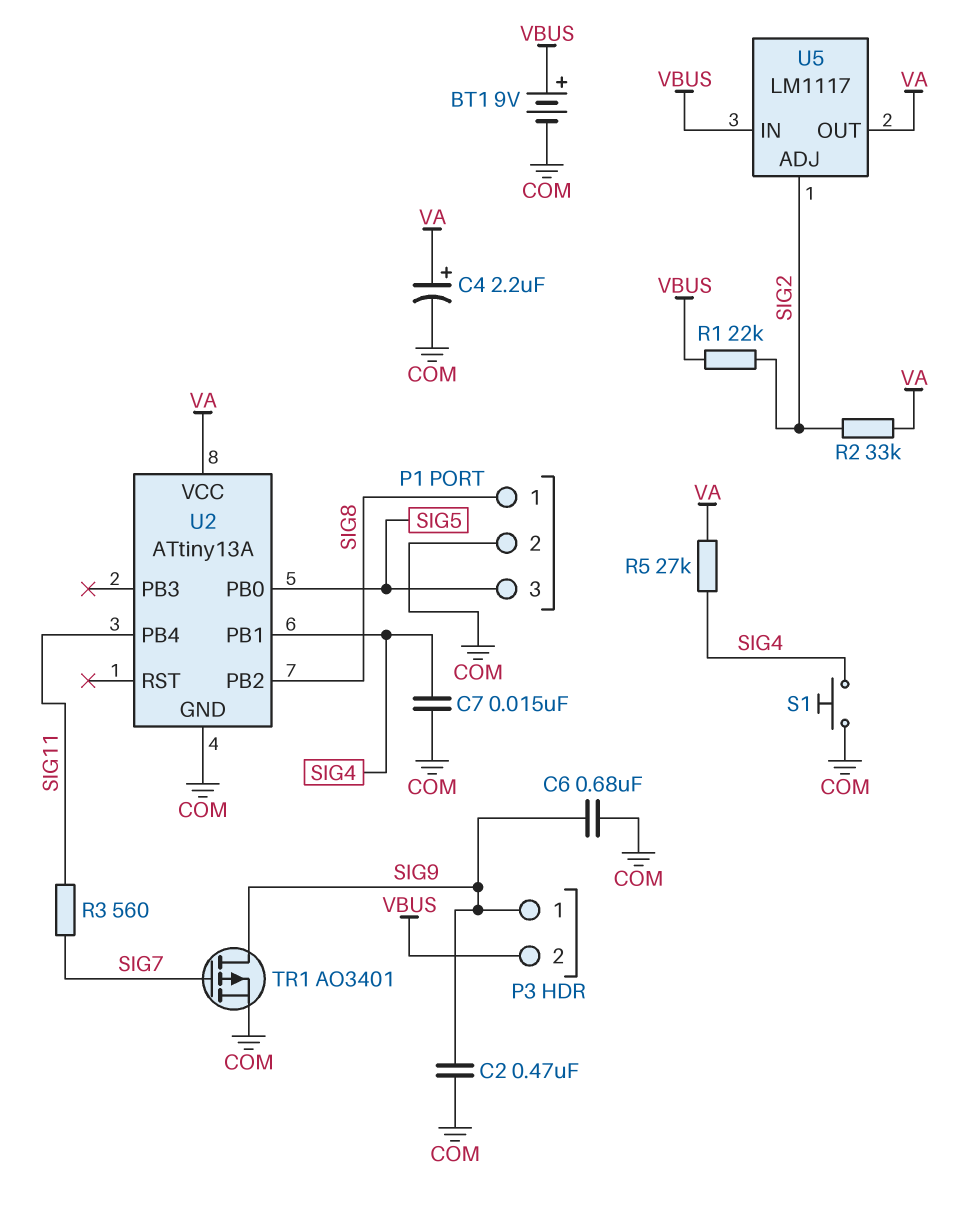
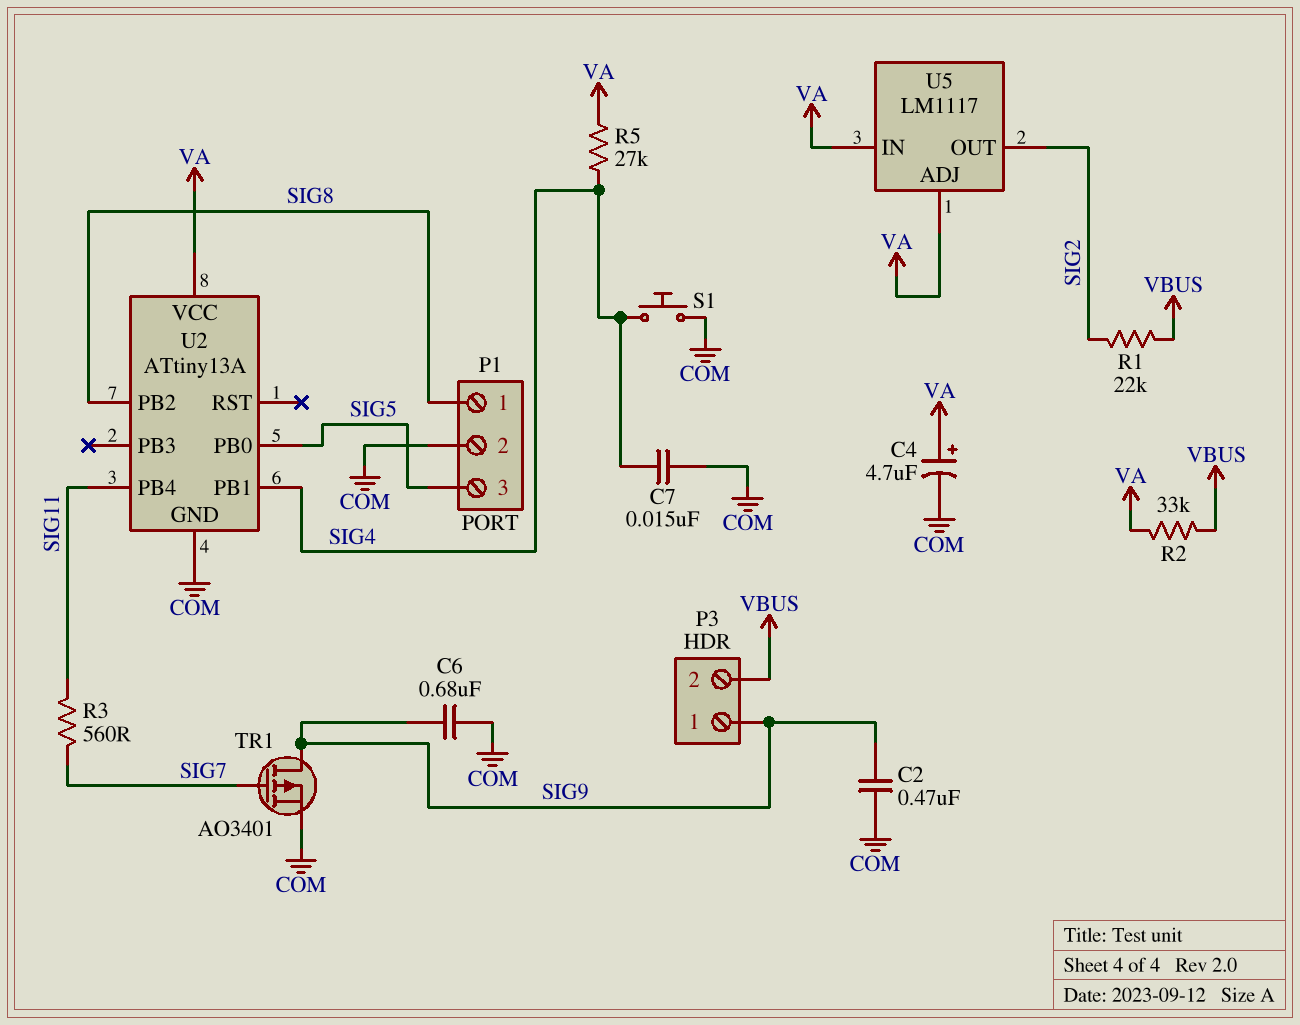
BT1: 9V (plus VBUS, minus COM) -> none
C4: 2.2uF (plus VA, minus COM) -> 4.7uF (plus VA, minus COM)
R2: 33k (SIG2, VA) -> 33k (VA, VBUS)
U5 pin ADJ: SIG2 -> VA
U5 pin IN: VBUS -> VA
U5 pin OUT: VA -> SIG2

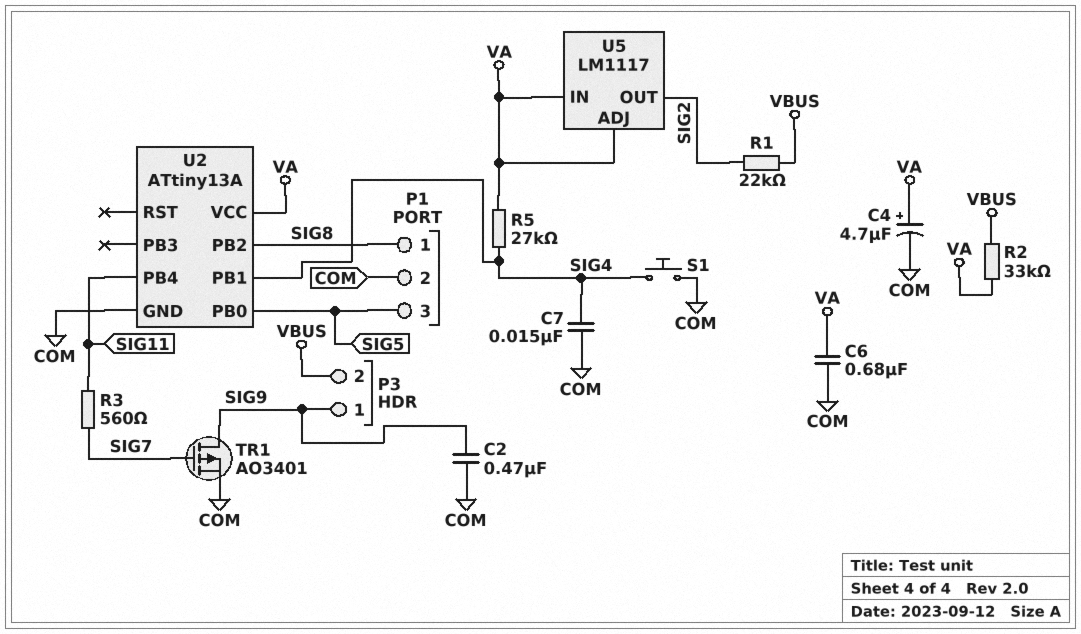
C6: 680nF (COM, SIG9) -> 680nF (COM, VA)

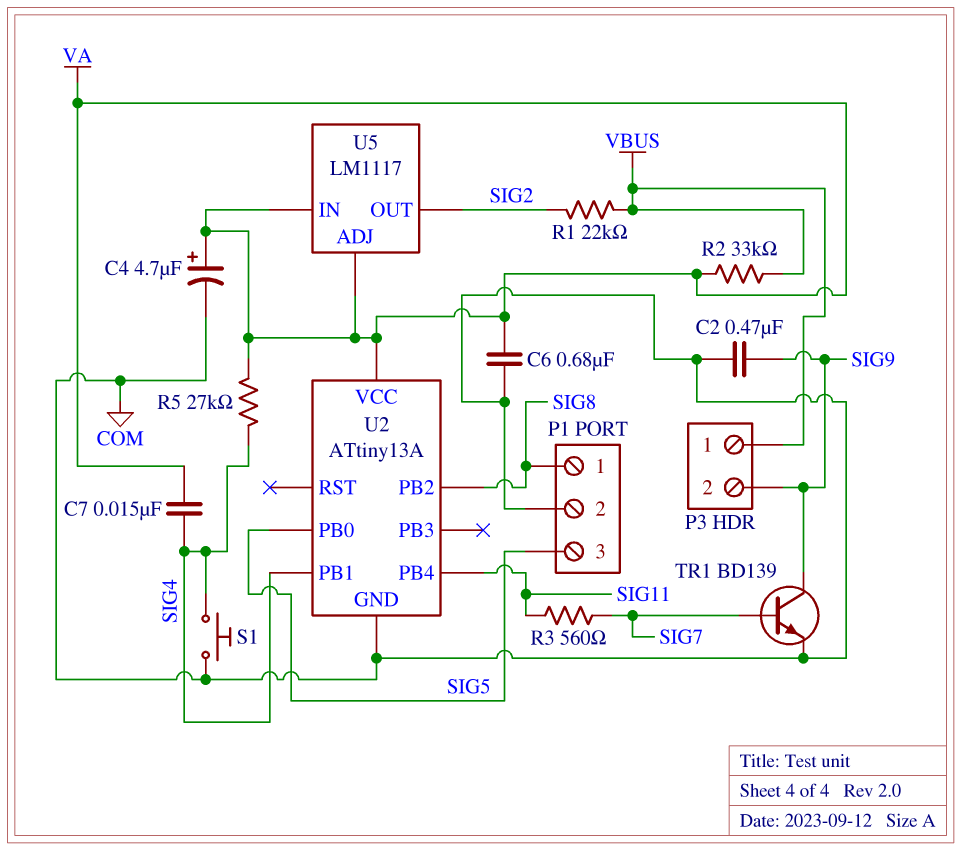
C7: 15nF (COM, SIG4) -> 15nF (SIG4, VA)
P3 pin 1: SIG9 -> VBUS
P3 pin 2: VBUS -> SIG9
TR1: PMOS AO3401 (G SIG7, D SIG9, S COM) -> NPN BD139 (B SIG7, C SIG9, E COM)

